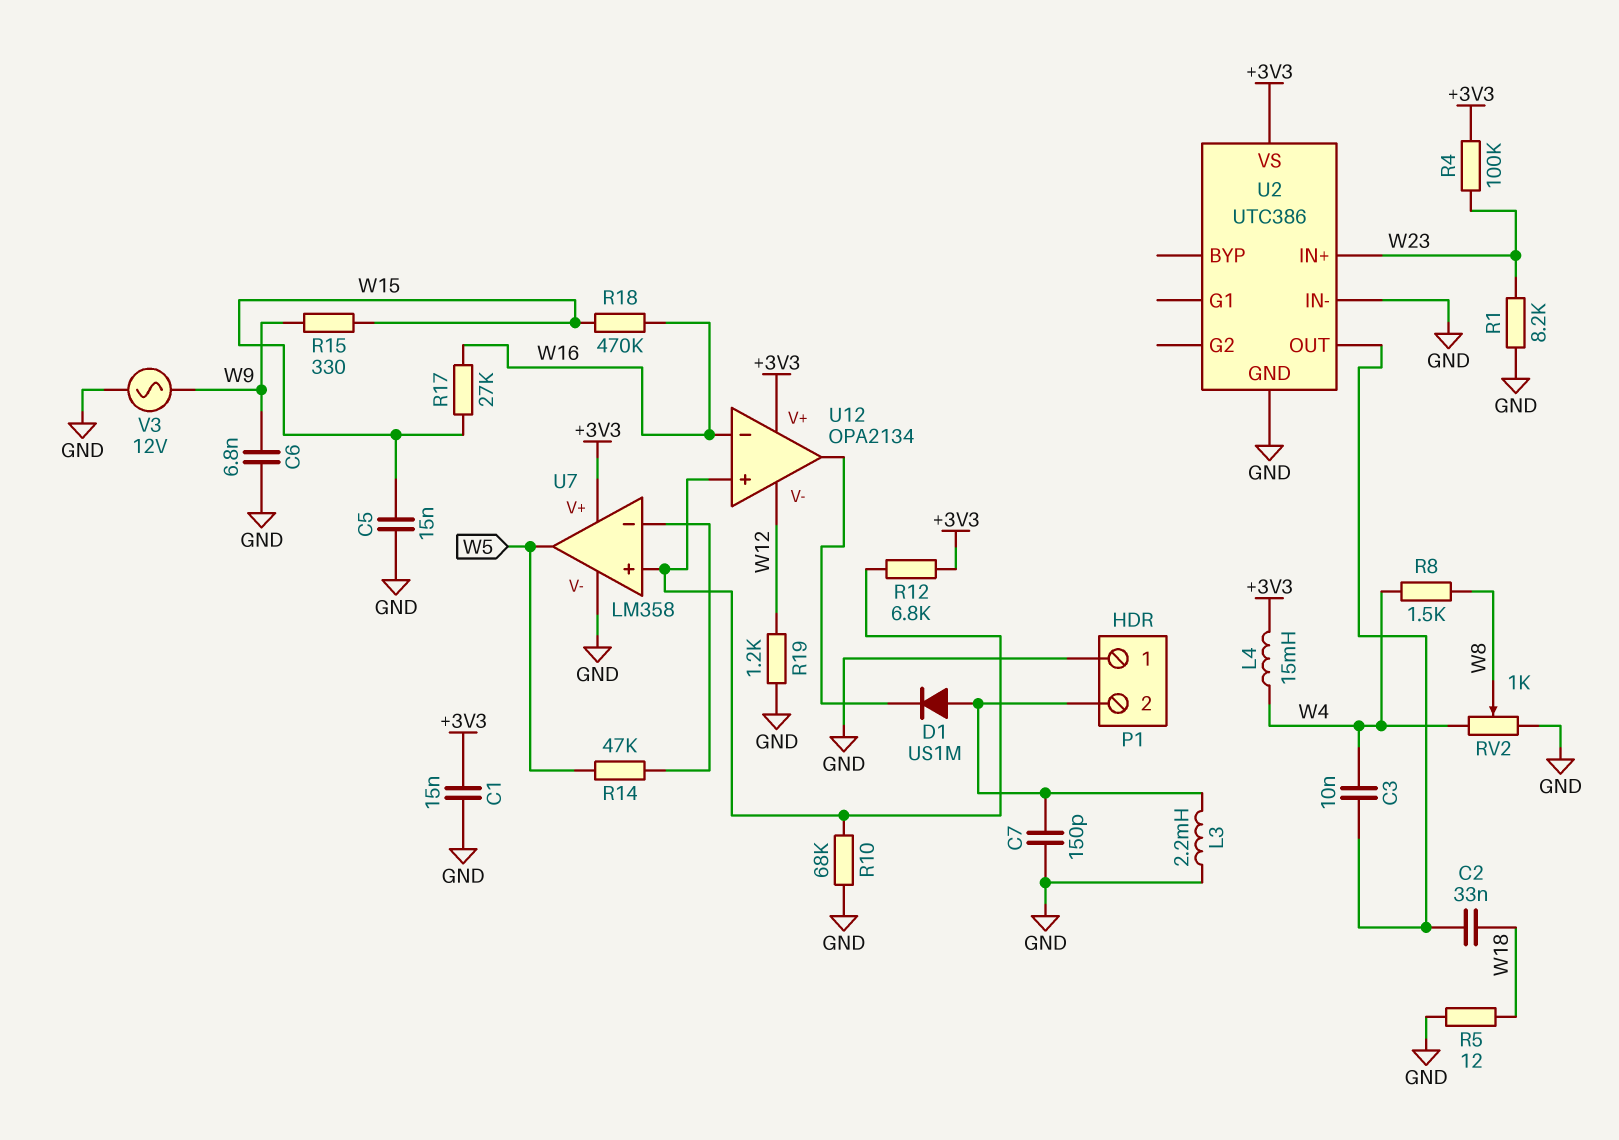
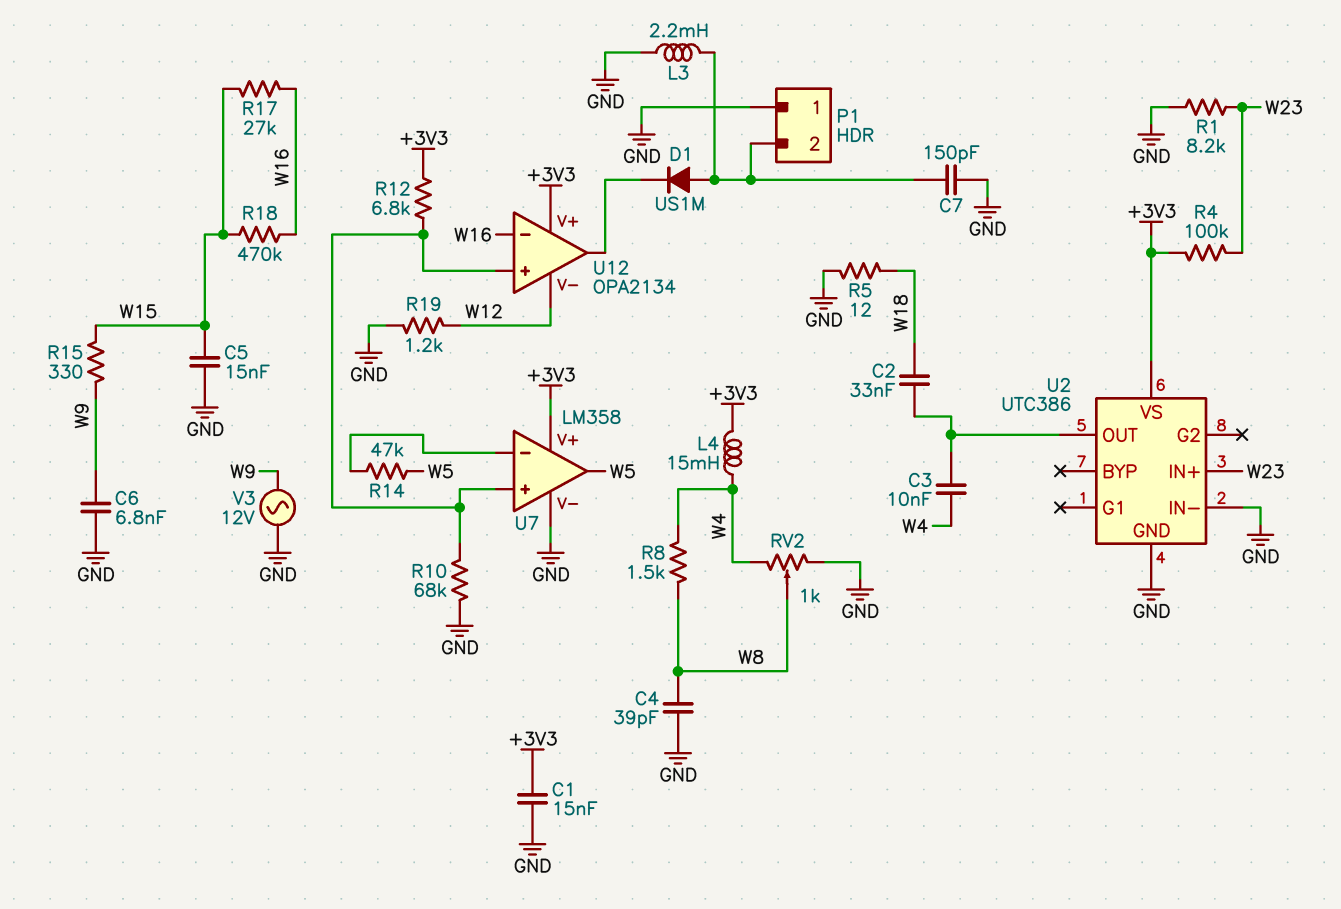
C4: none -> 39pF (GND, W8)

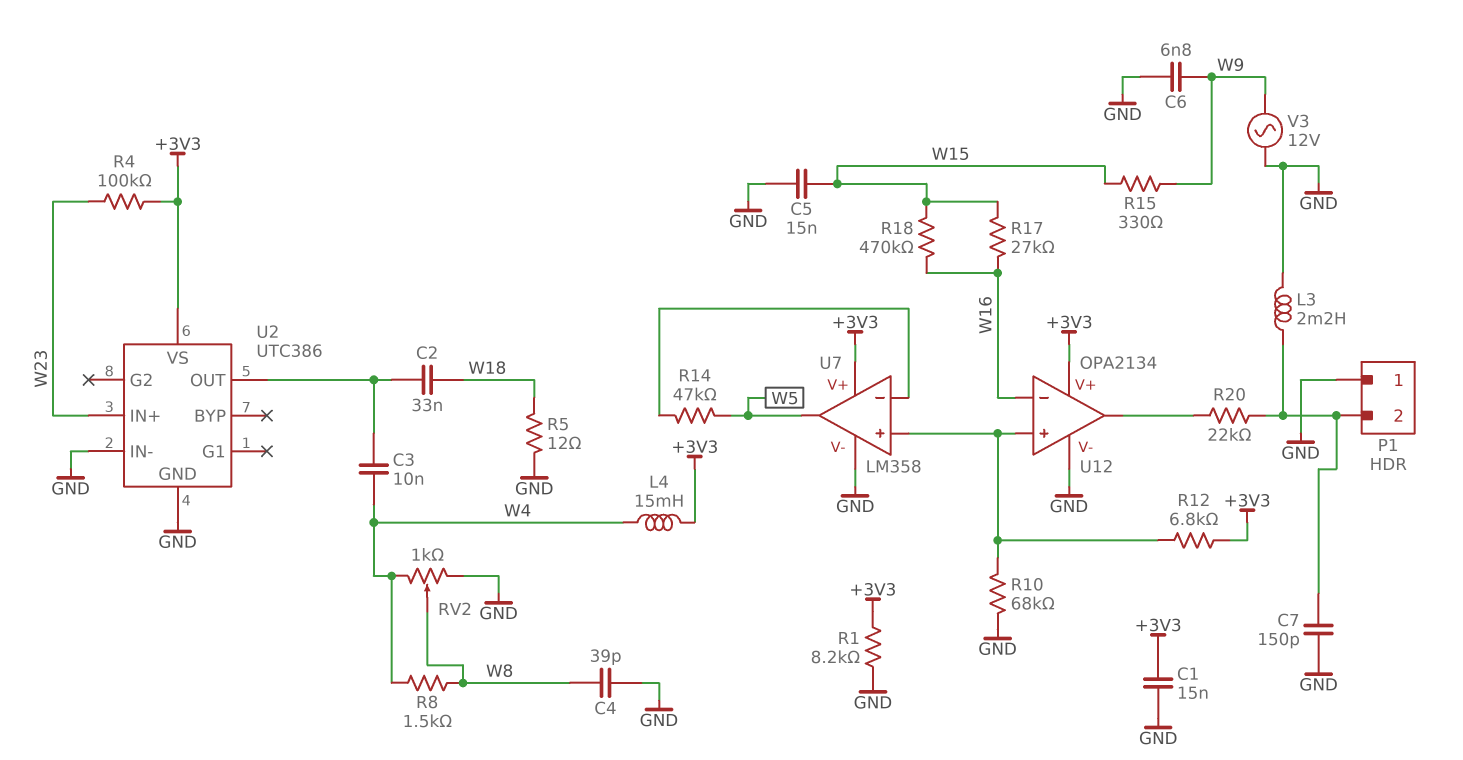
D1: diode US1M (A P1/2, K U12/out) -> none
R1: 8.2k (GND, W23) -> 8.2k (+3V3, GND)
R19: 1.2k (GND, W12) -> none
R20: none -> 22k (P1/2, U12/out)
U12 pin V-: W12 -> GND

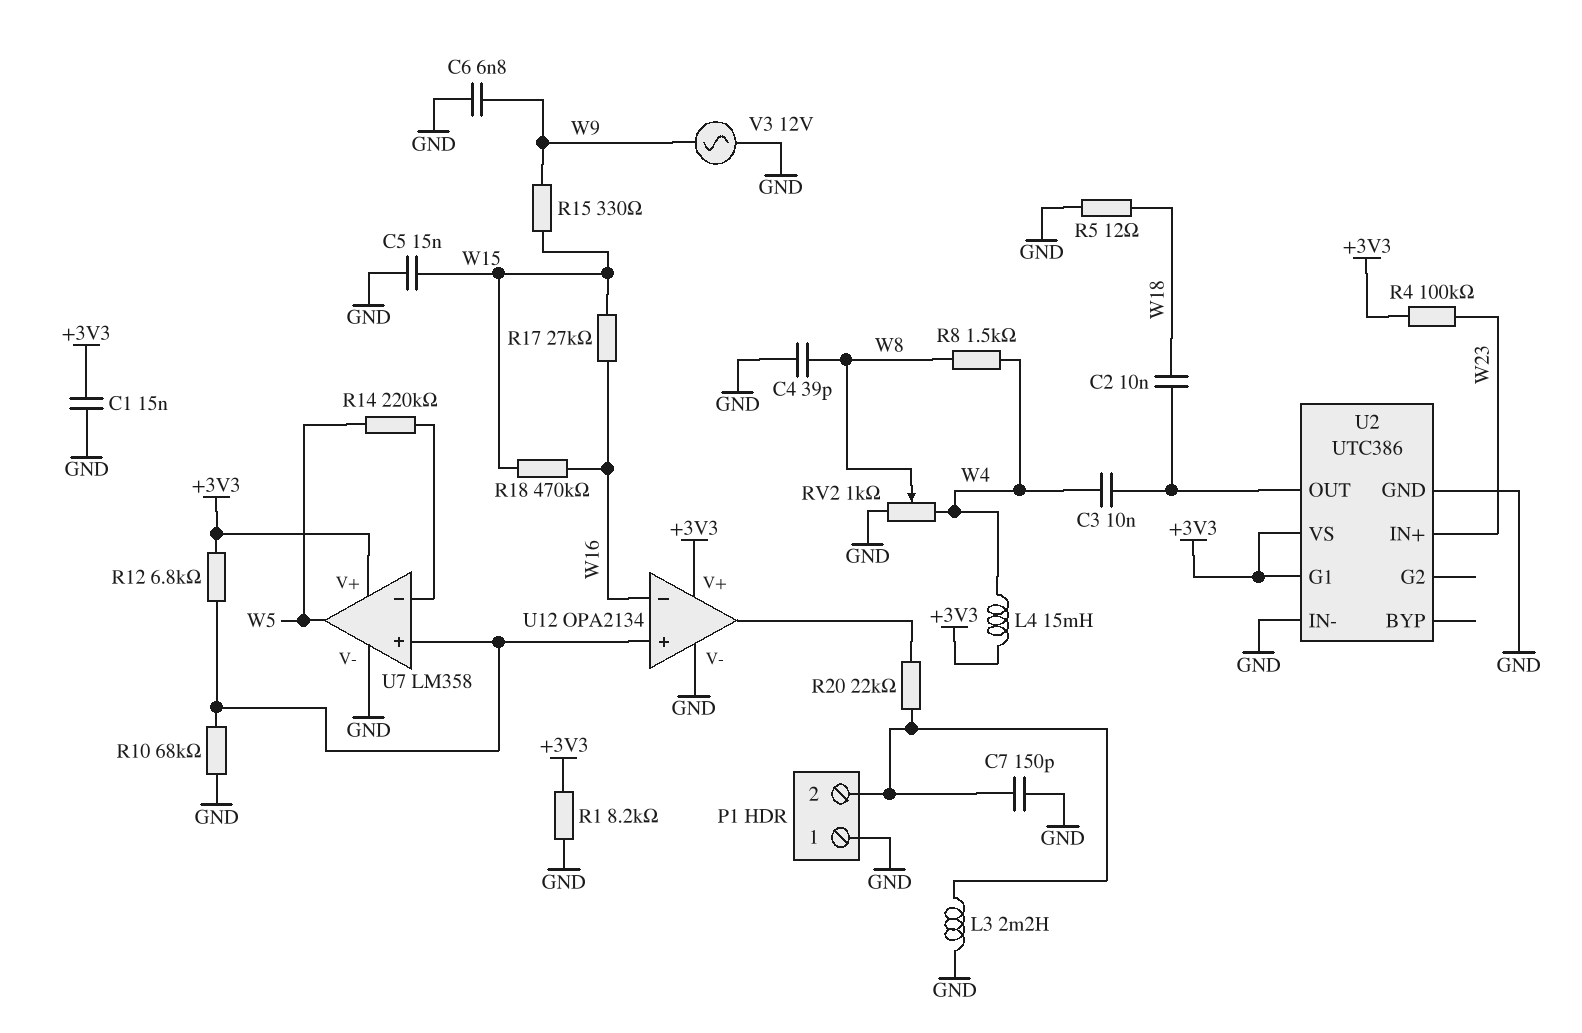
C2: 33nF (U2/OUT, W18) -> 10nF (U2/OUT, W18)
R14: 47k (U7/in-, W5) -> 220k (U7/in-, W5)
U2 pin G1: none -> +3V3

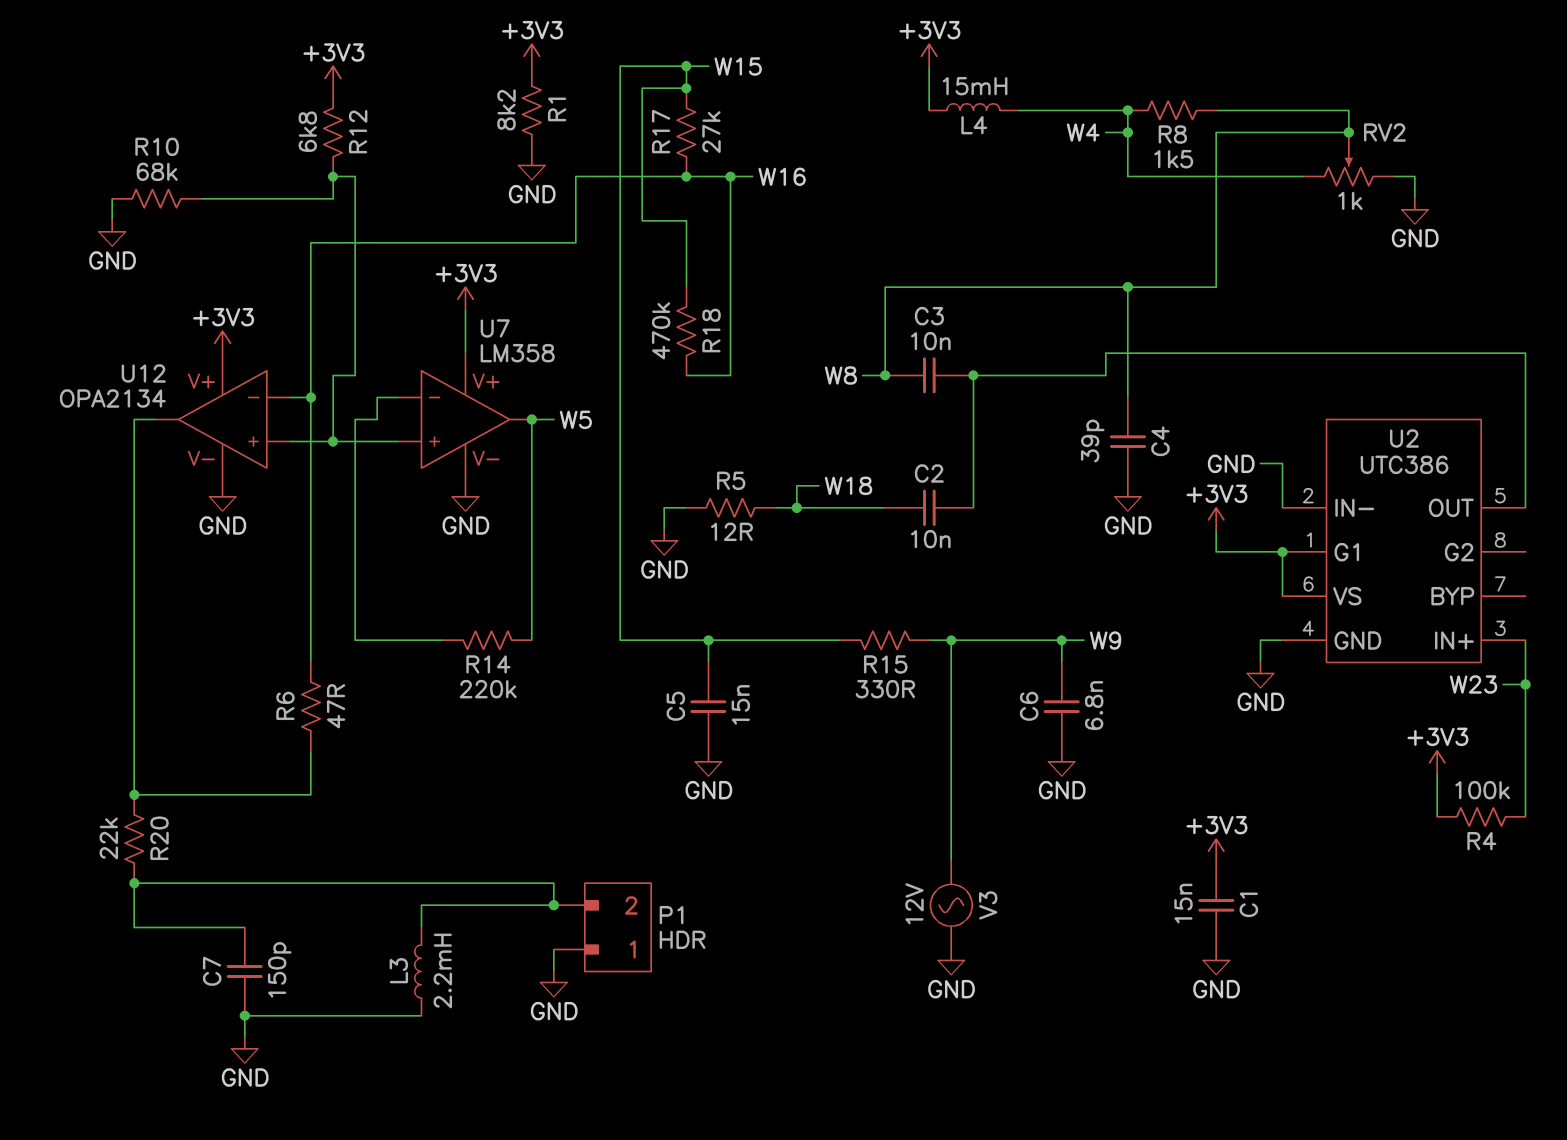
C3: 10nF (U2/OUT, W4) -> 10nF (U2/OUT, W8)
R6: none -> 47 (U12/out, W16)

